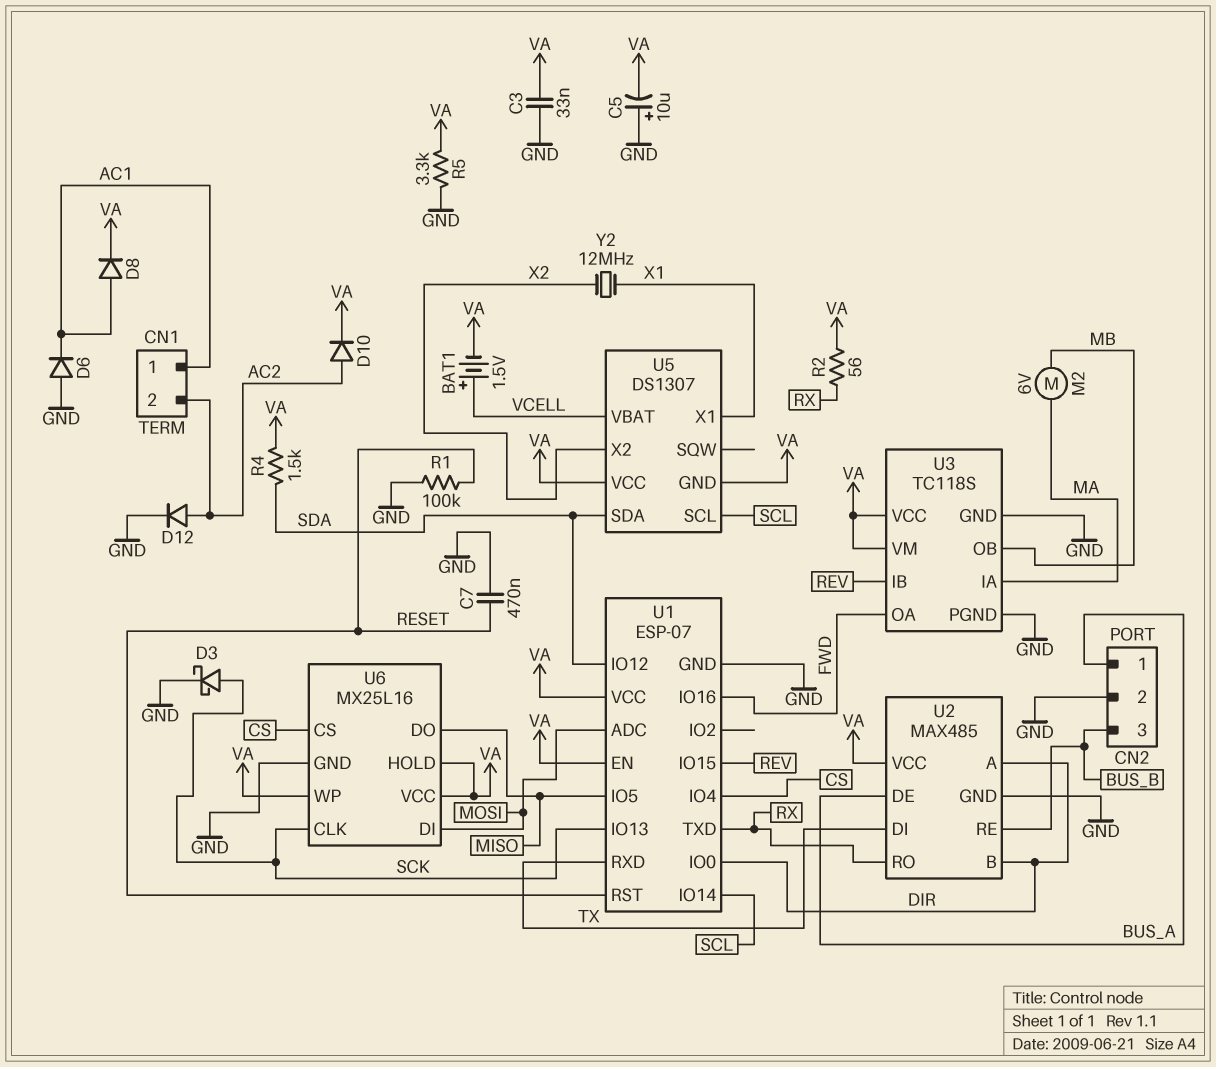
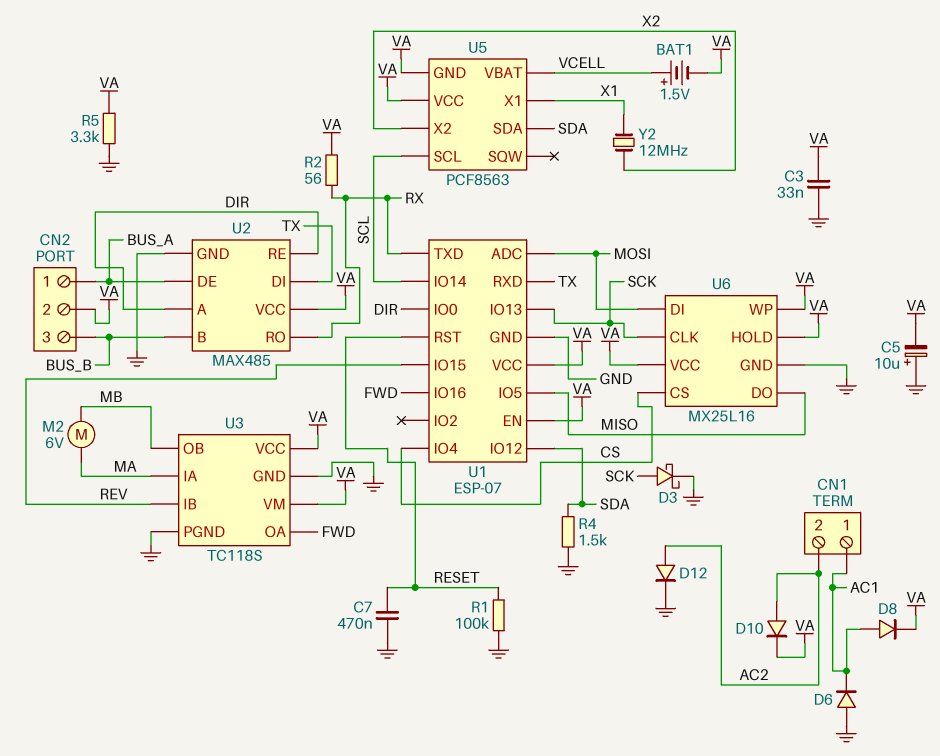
CN2 pin 2: GND -> VA
R4: 1.5k (SDA, VA) -> 1.5k (GND, SDA)
U2 pin B: DIR -> BUS_B
U2 pin RE: BUS_B -> DIR
U5: DS1307 -> PCF8563

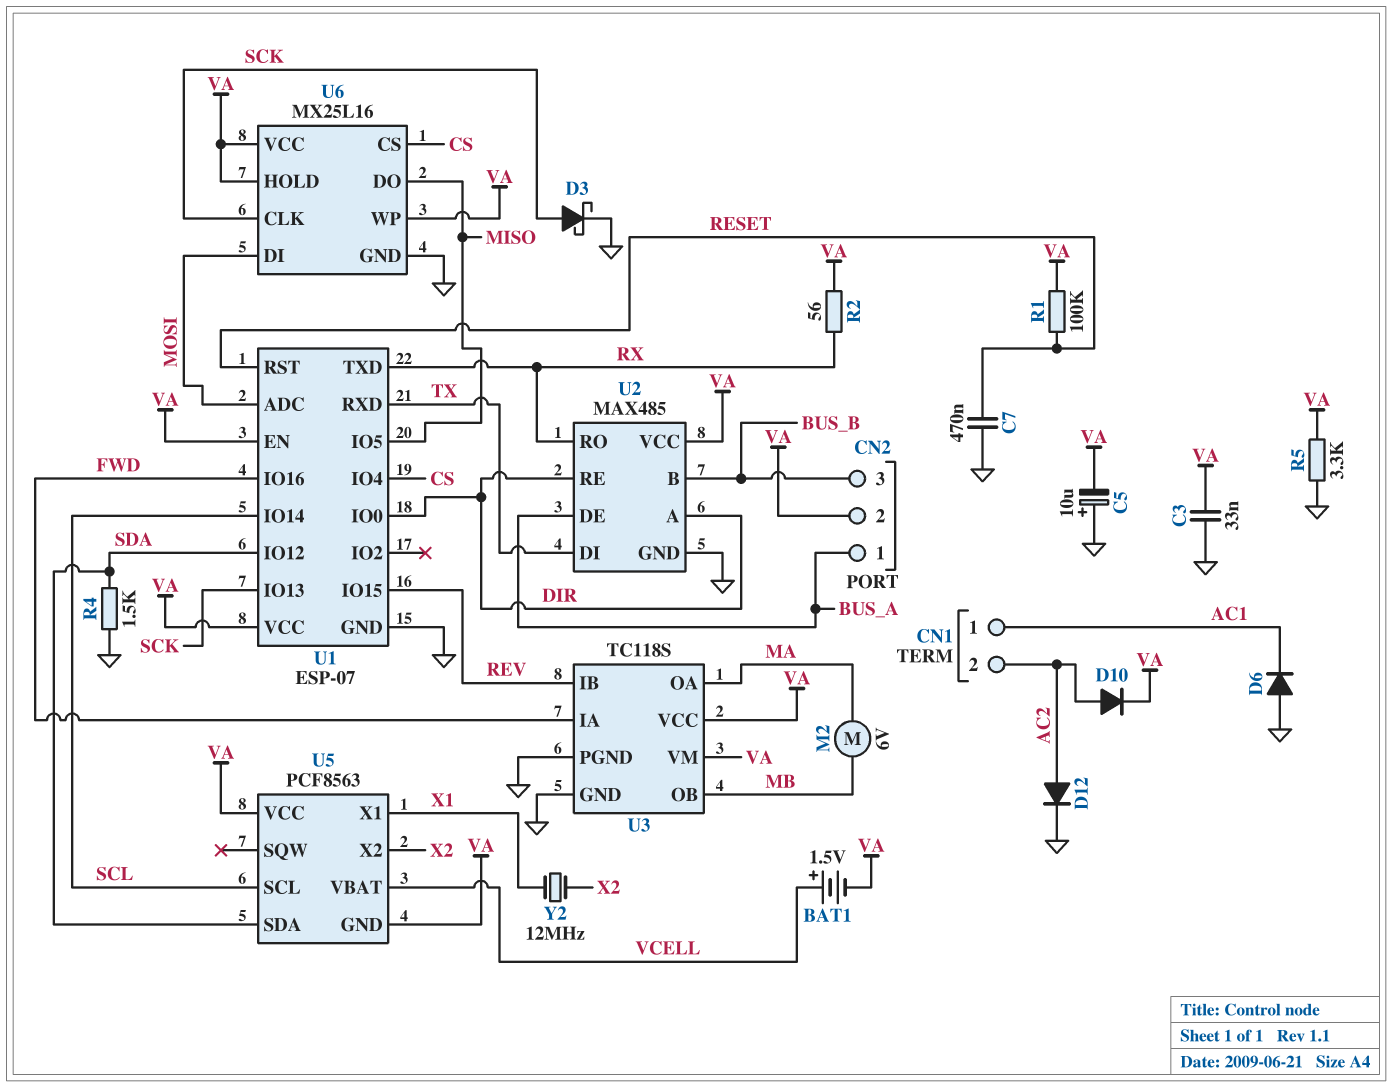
D8: diode (A AC1, K VA) -> none
R1: 100k (GND, RESET) -> 100k (RESET, VA)
U3 pin IA: MA -> FWD
U3 pin OA: FWD -> MA

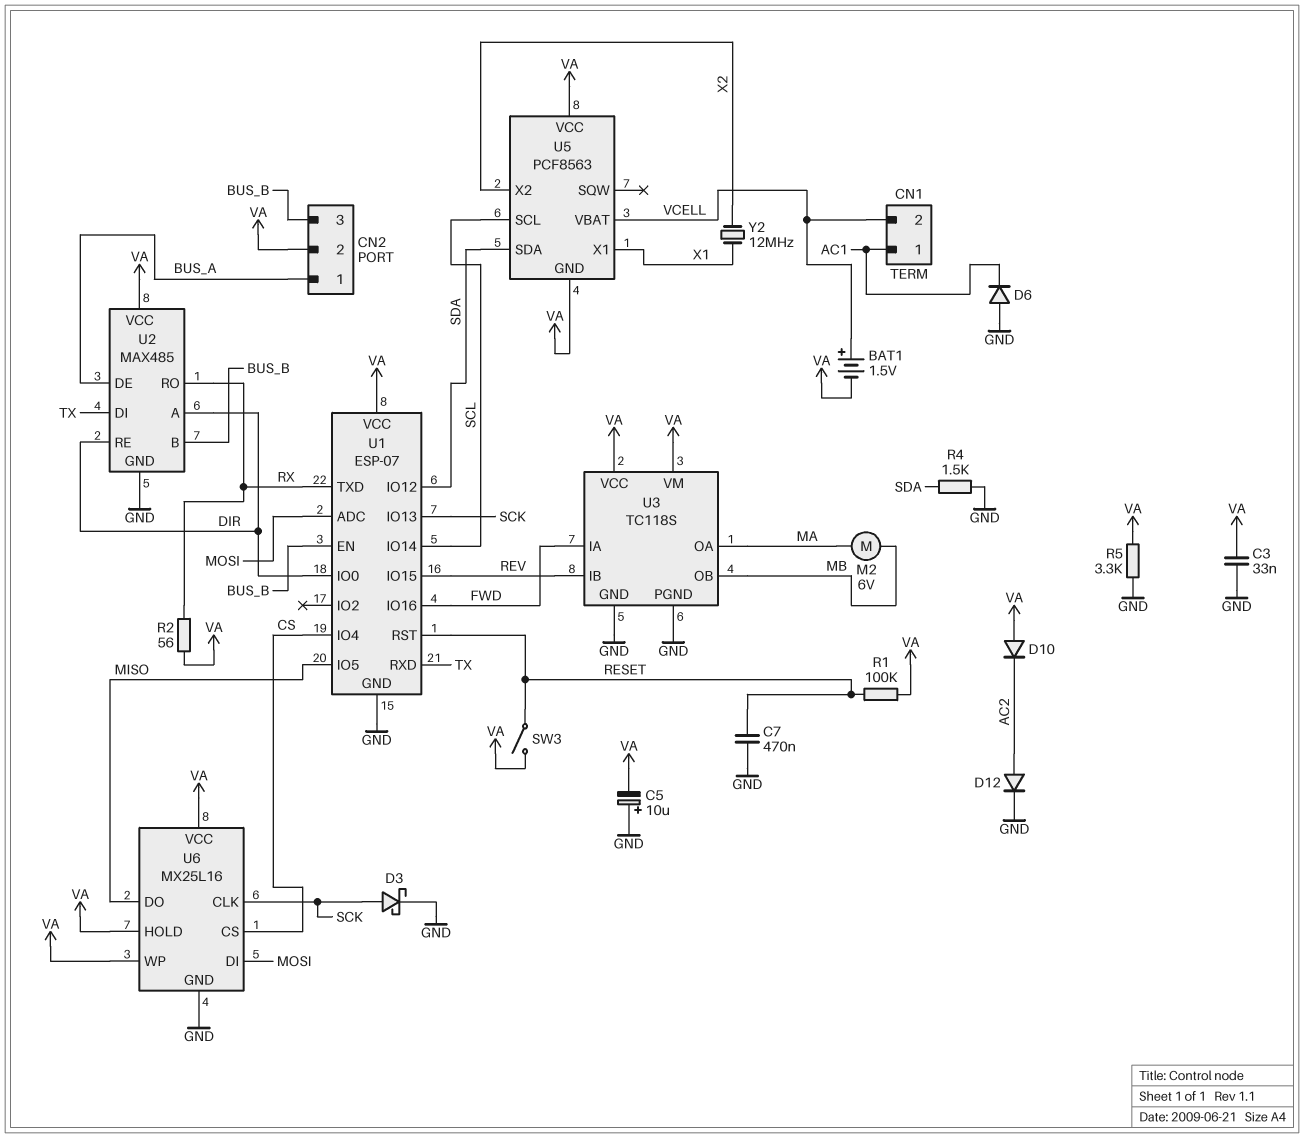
CN1 pin 2: AC2 -> VCELL
D10: diode (A AC2, K VA) -> diode (A VA, K AC2)
SW3: none -> switch (RESET, VA)
U1 pin EN: VA -> BUS_B

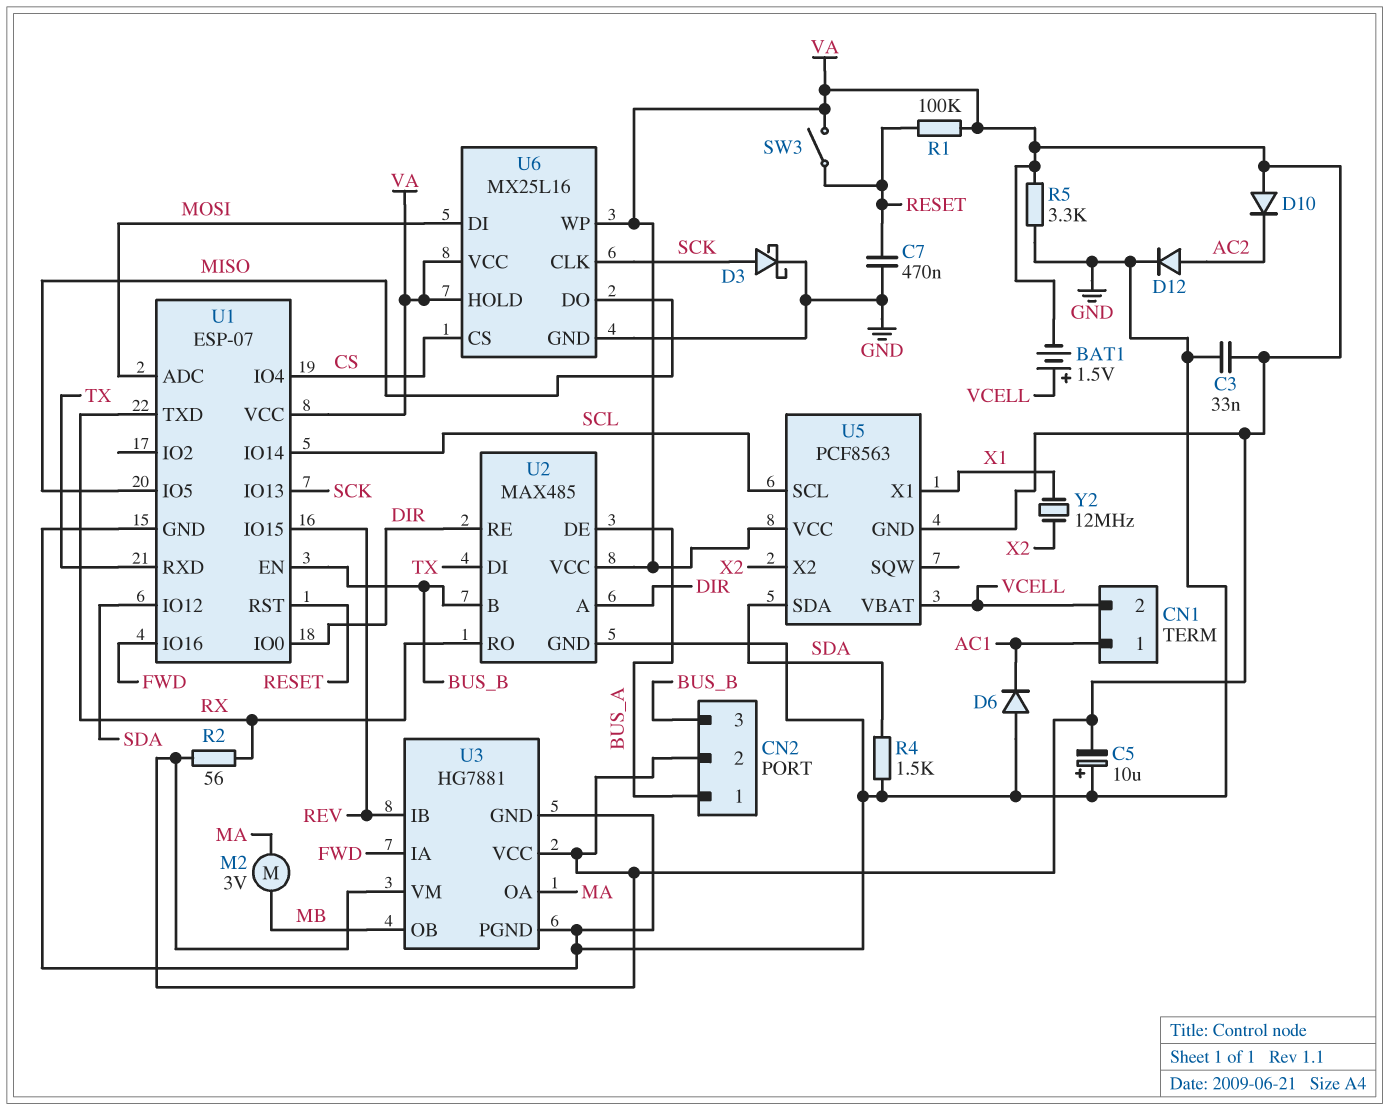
M2: motor 6V (MA, MB) -> motor 3V (MA, MB)
U3: TC118S -> HG7881

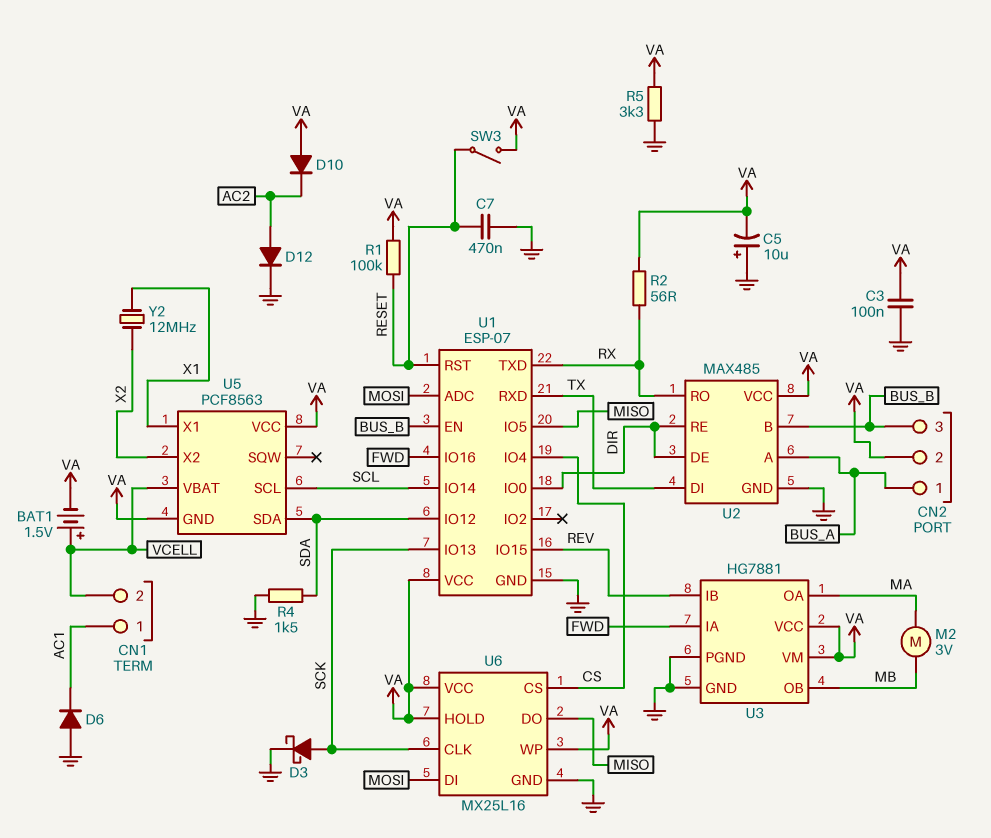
C3: 33nF (GND, VA) -> 100nF (GND, VA)
U2 pin A: DIR -> BUS_A
U2 pin DE: BUS_A -> DIR

